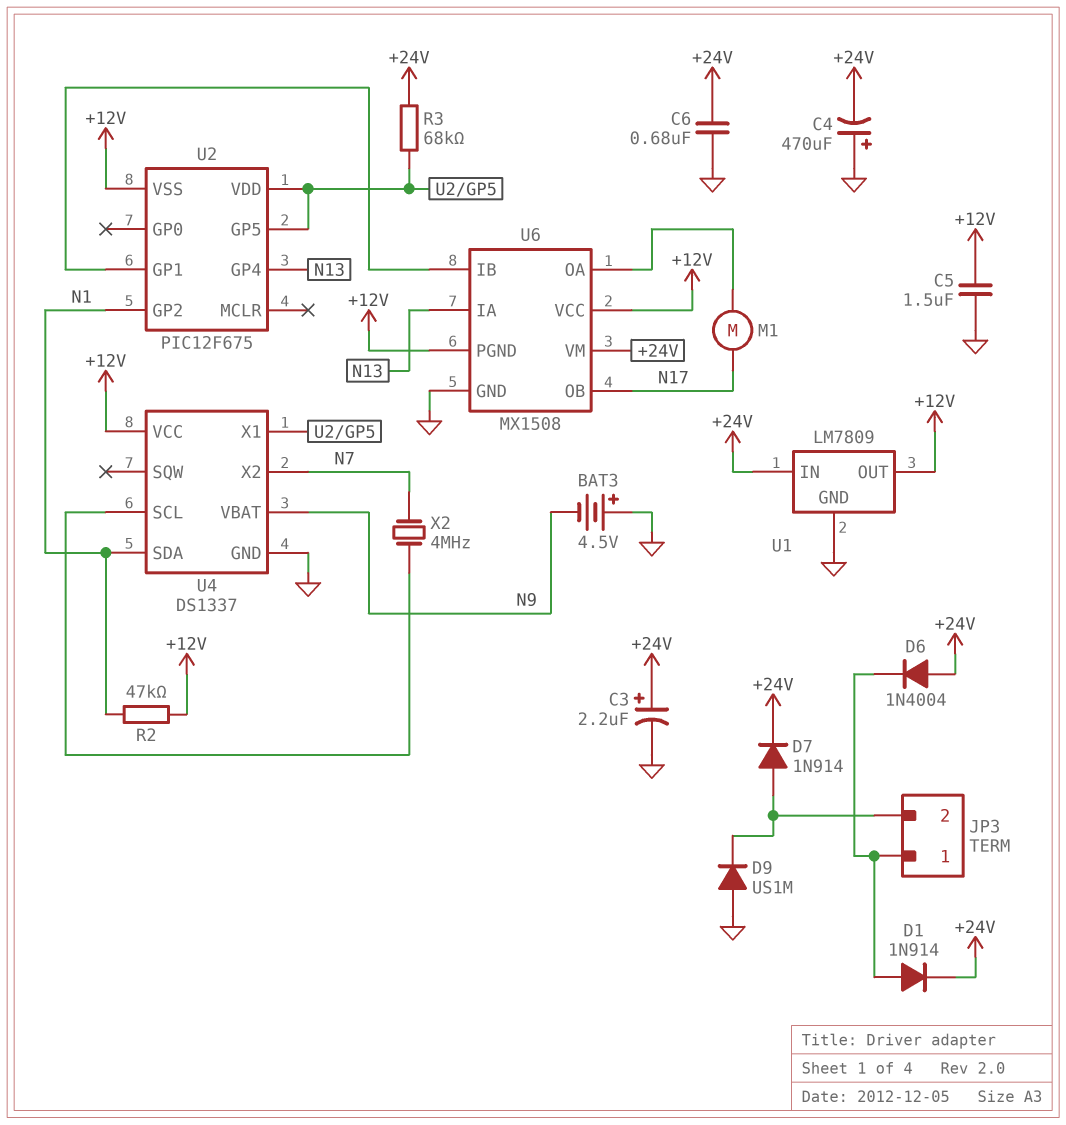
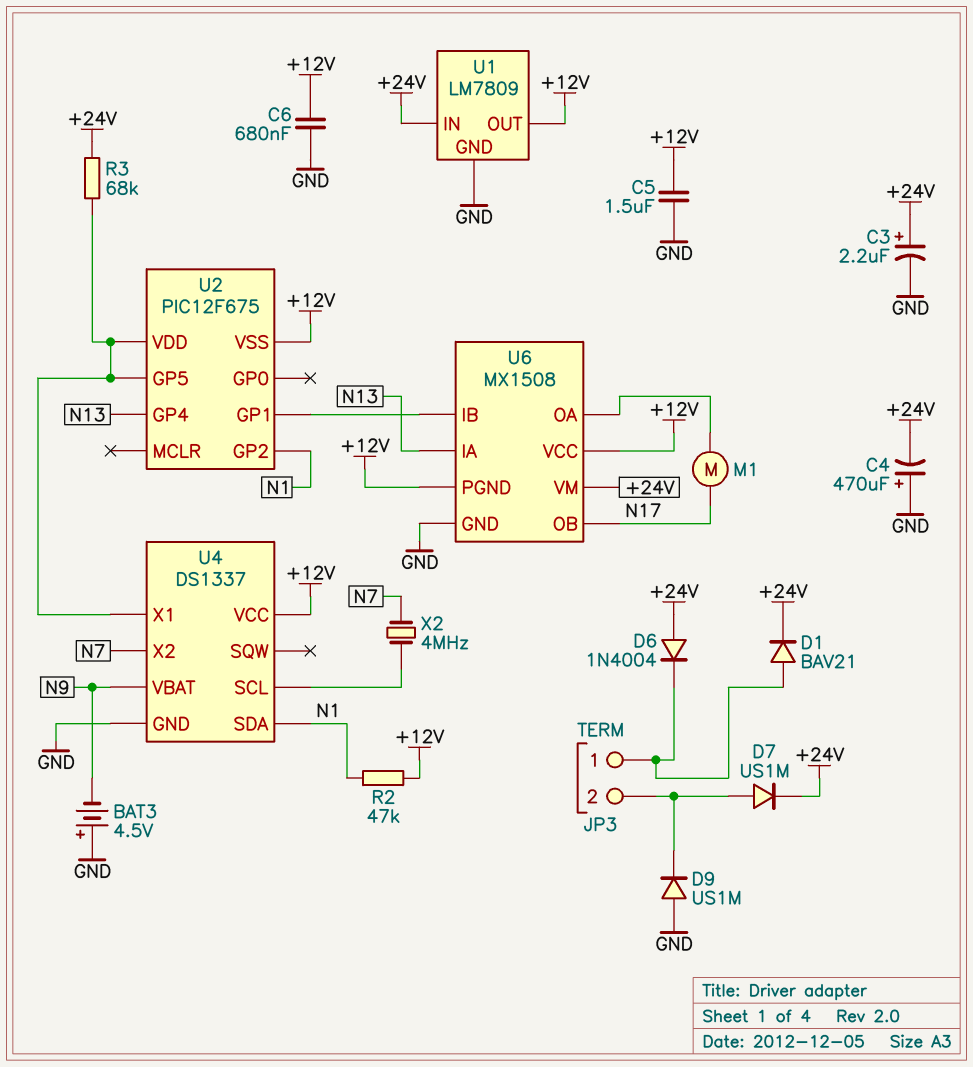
C6: 680nF (+24V, GND) -> 680nF (+12V, GND)
D1: diode 1N914 (A JP3/1, K +24V) -> diode BAV21 (A JP3/1, K +24V)
D7: diode 1N914 (A JP3/2, K +24V) -> diode US1M (A JP3/2, K +24V)

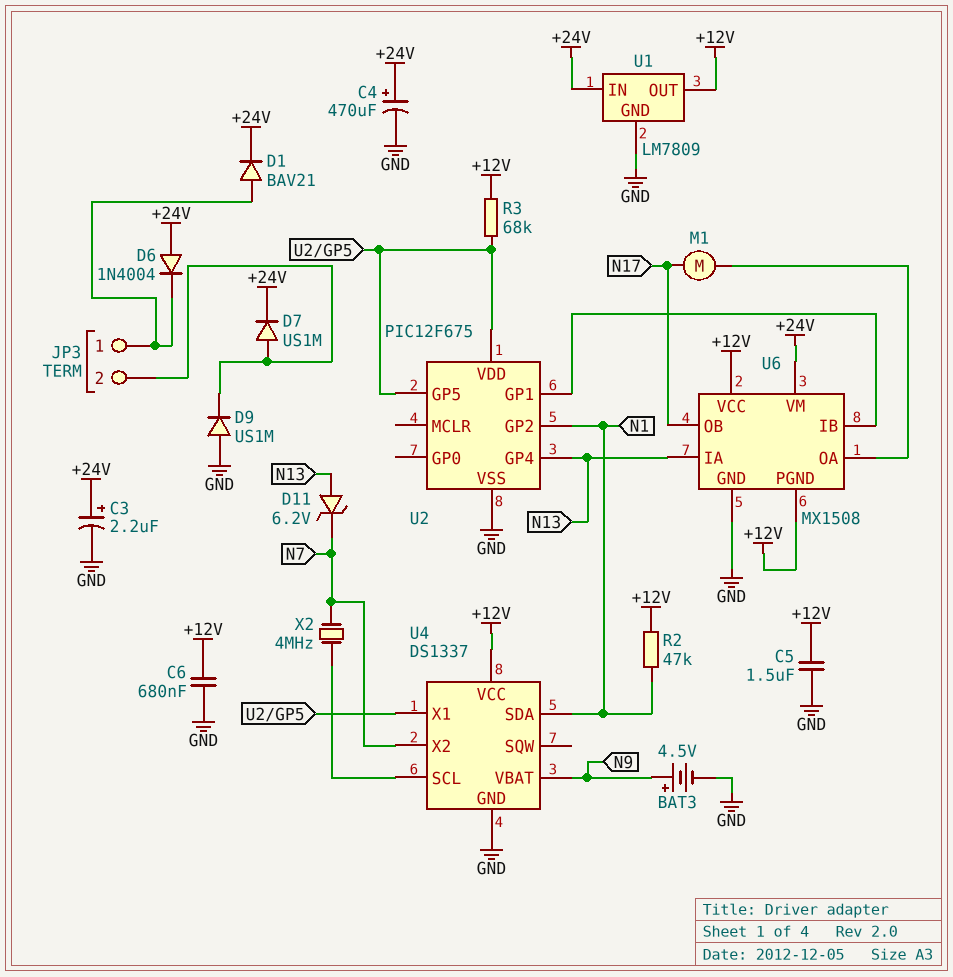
BAT3: 4.5V (plus GND, minus N9) -> 4.5V (plus N9, minus GND)
C4: 470uF (plus GND, minus +24V) -> 470uF (plus +24V, minus GND)
D11: none -> zener 6.2V (A N13, K N7)
R3: 68k (+24V, U2/GP5) -> 68k (+12V, U2/GP5)
U2 pin VSS: +12V -> GND

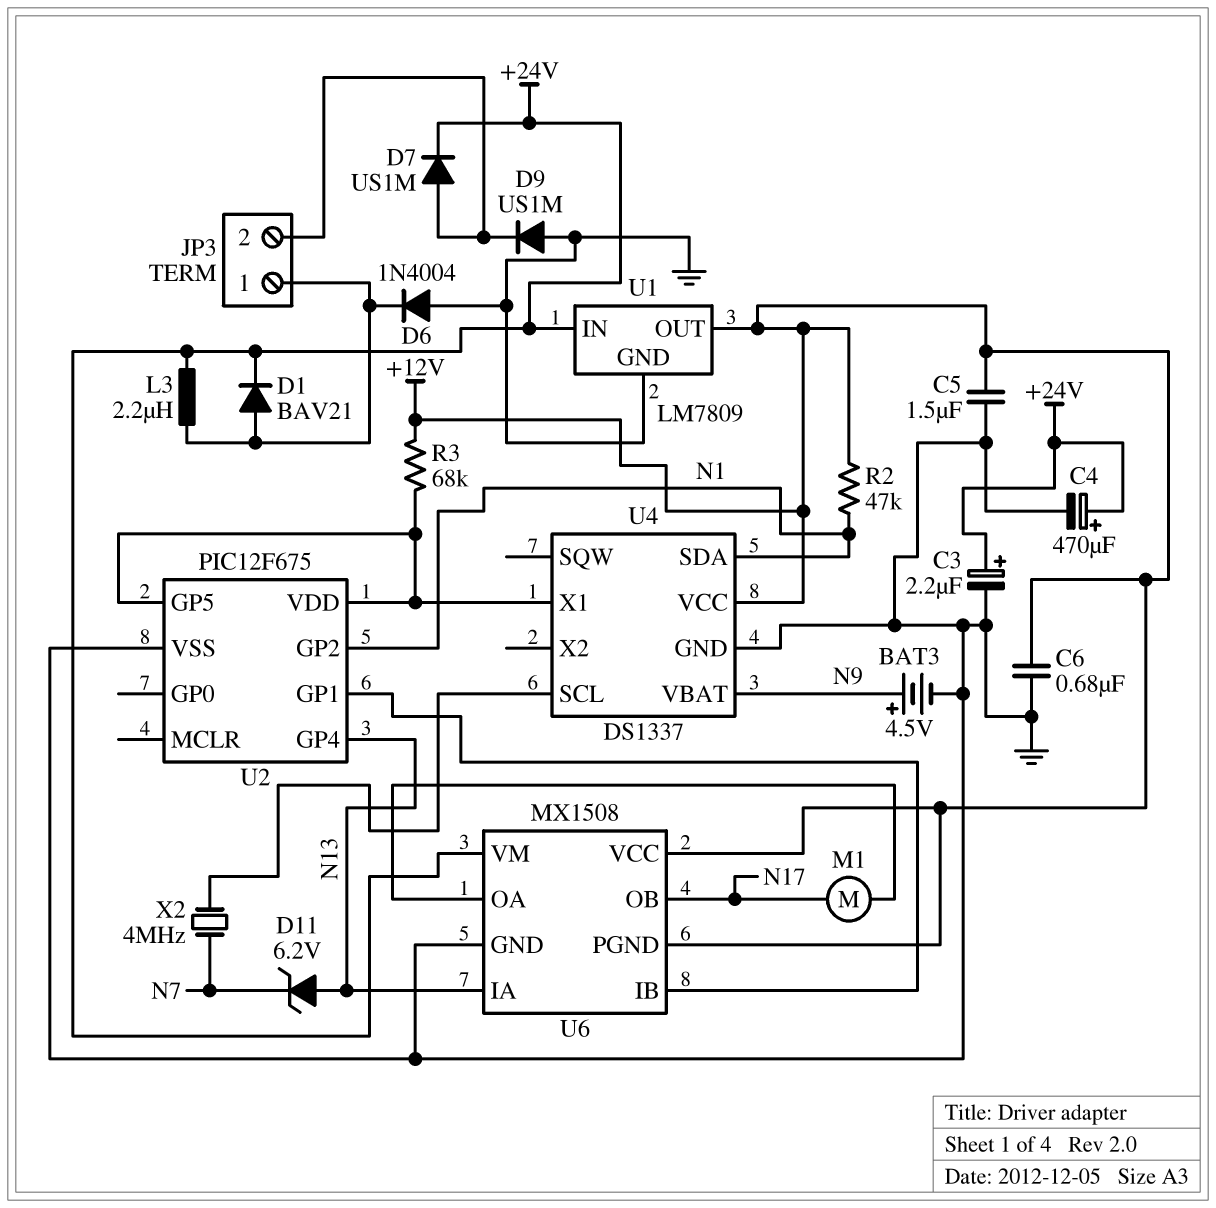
D6: diode 1N4004 (A +24V, K JP3/1) -> diode 1N4004 (A GND, K JP3/1)
L3: none -> 2.2uH (+24V, JP3/1)
U4 pin X2: N7 -> none

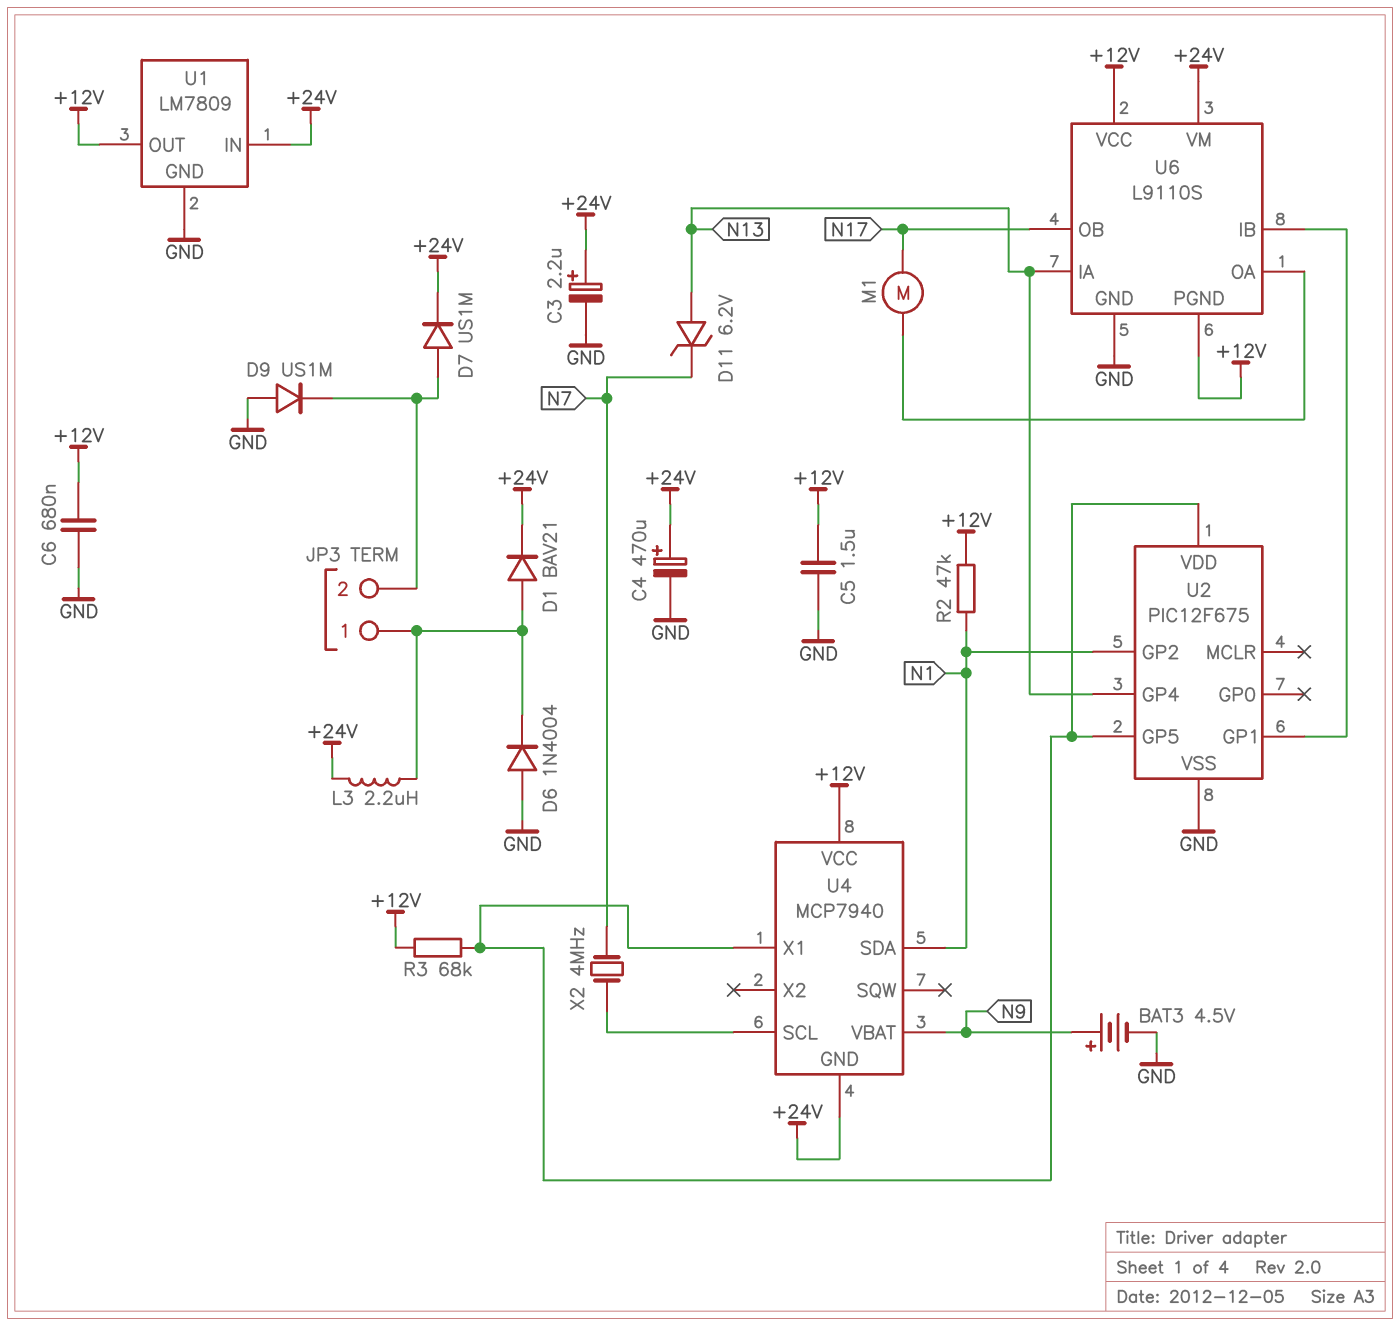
U4: DS1337 -> MCP7940
U4 pin GND: GND -> +24V
U6: MX1508 -> L9110S

